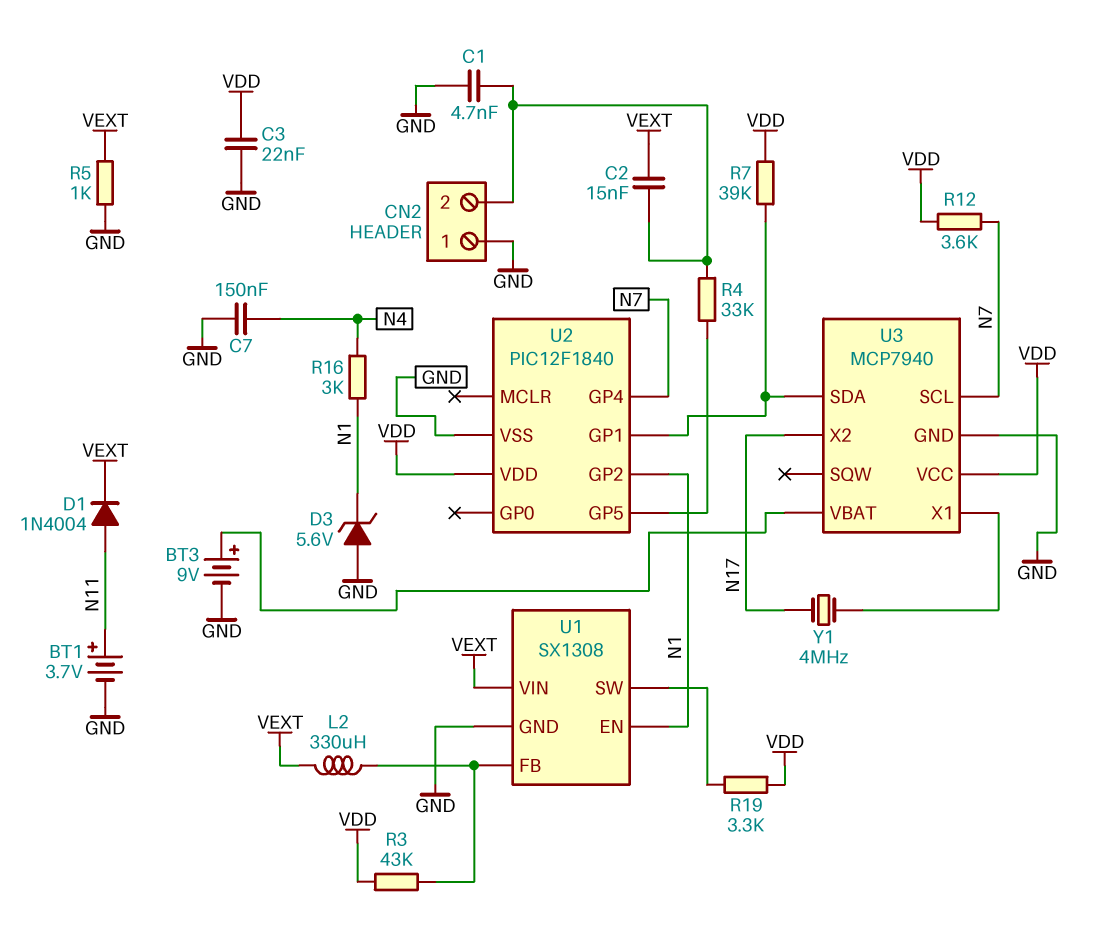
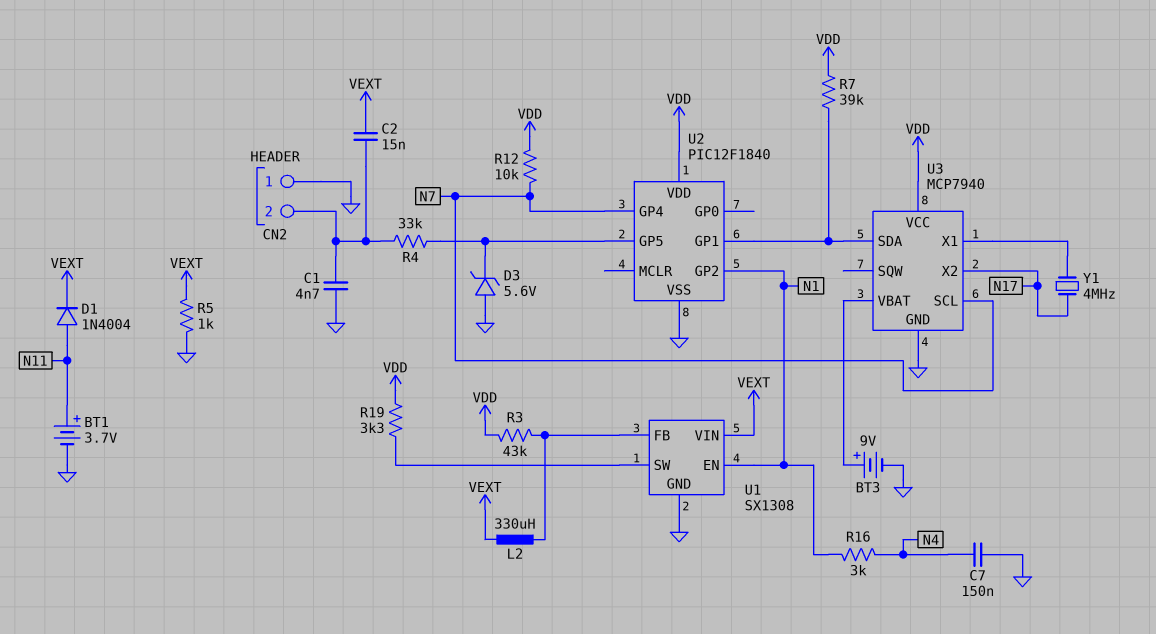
C3: 22nF (GND, VDD) -> none
D3: zener 5.6V (A GND, K N1) -> zener 5.6V (A GND, K U2/GP5)
R12: 3.6k (N7, VDD) -> 10k (N7, VDD)

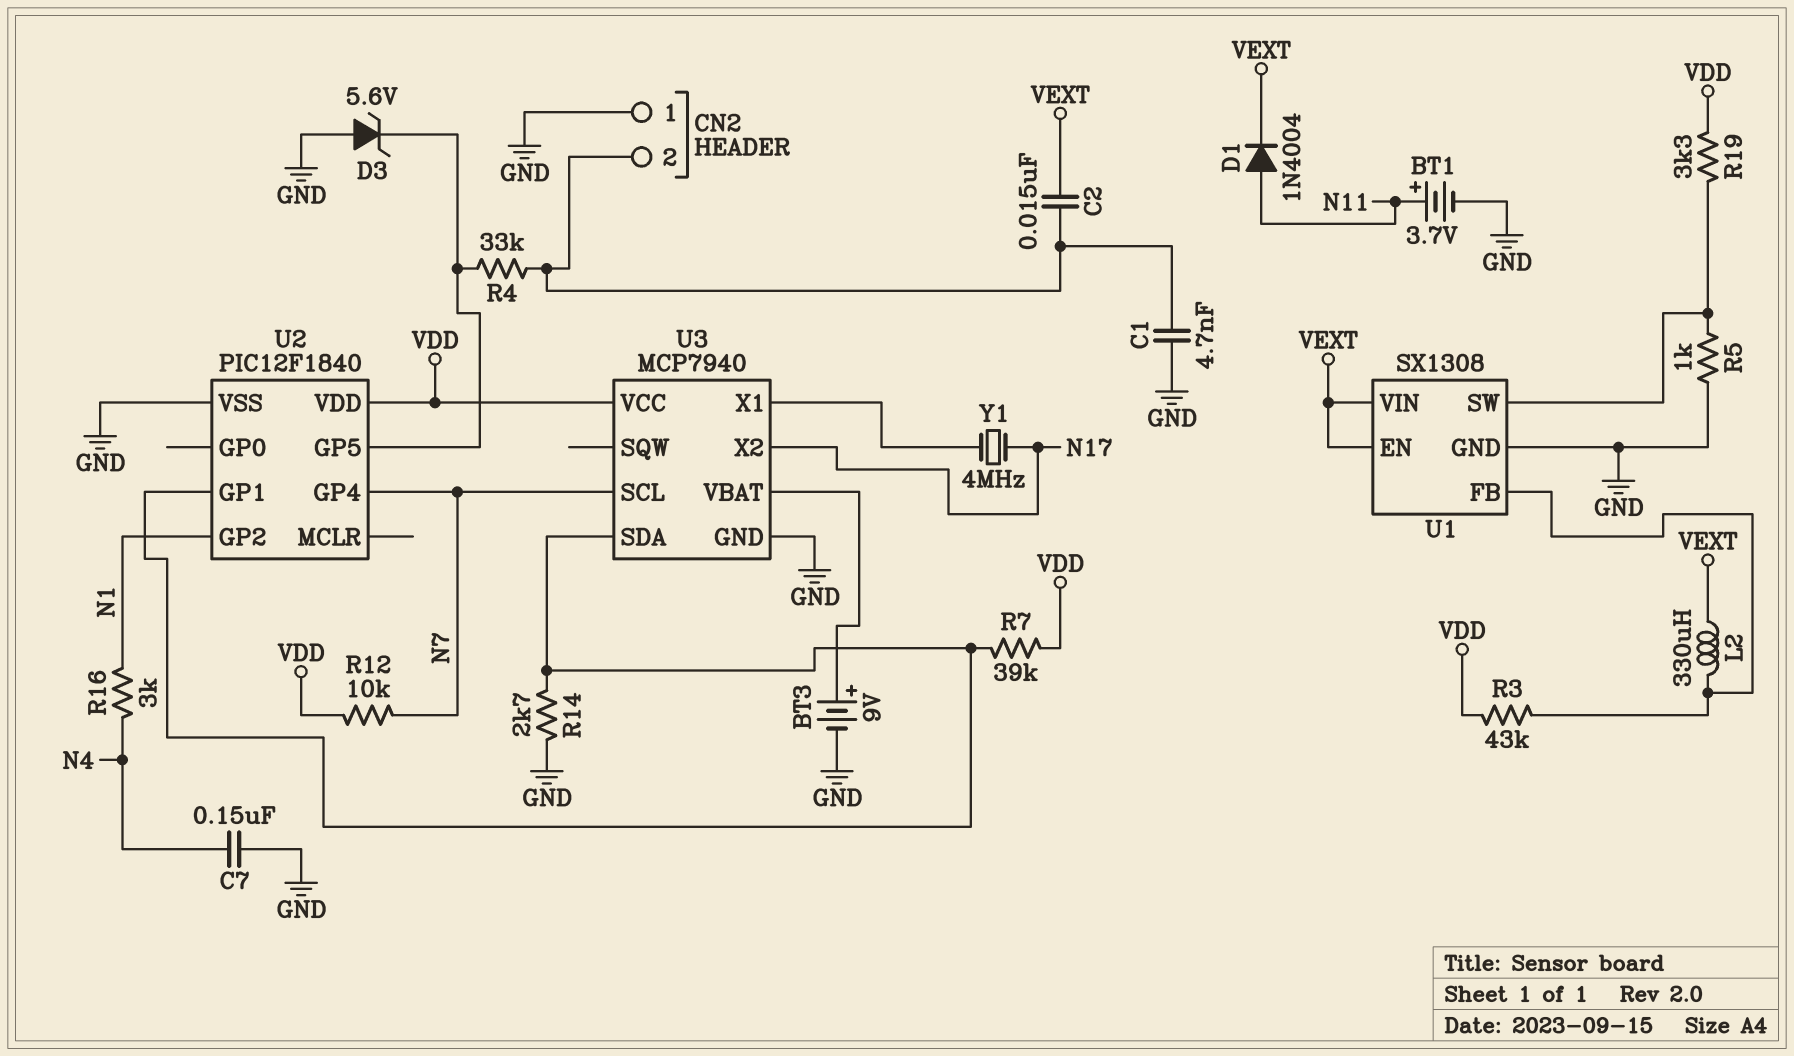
R5: 1k (GND, VEXT) -> 1k (GND, U1/SW)
R14: none -> 2.7k (GND, U2/GP1)
U1 pin EN: N1 -> VEXT

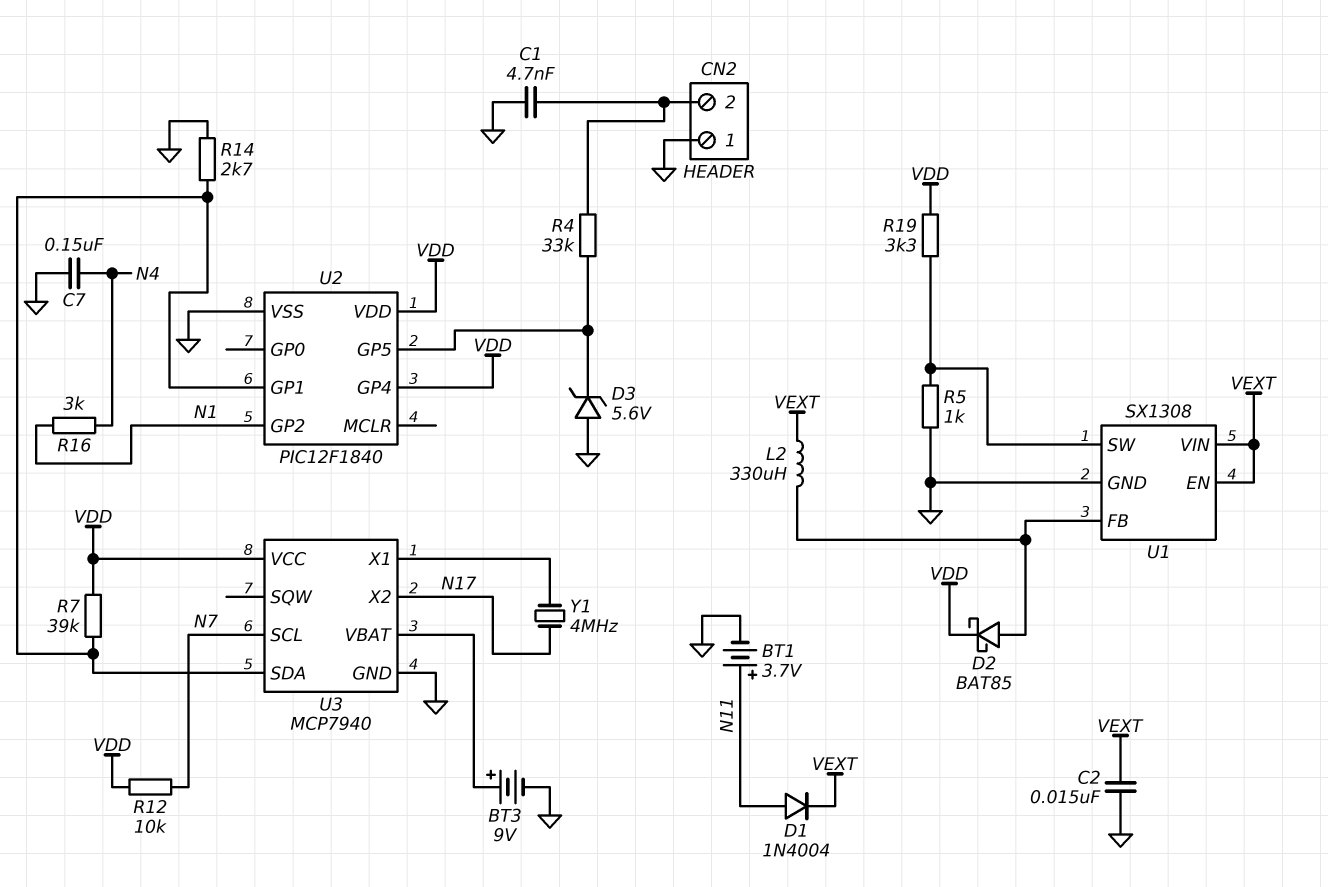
C2: 15nF (CN2/2, VEXT) -> 15nF (GND, VEXT)
D2: none -> schottky BAT85 (A U1/FB, K VDD)
R3: 43k (U1/FB, VDD) -> none
U2 pin GP4: N7 -> VDD

